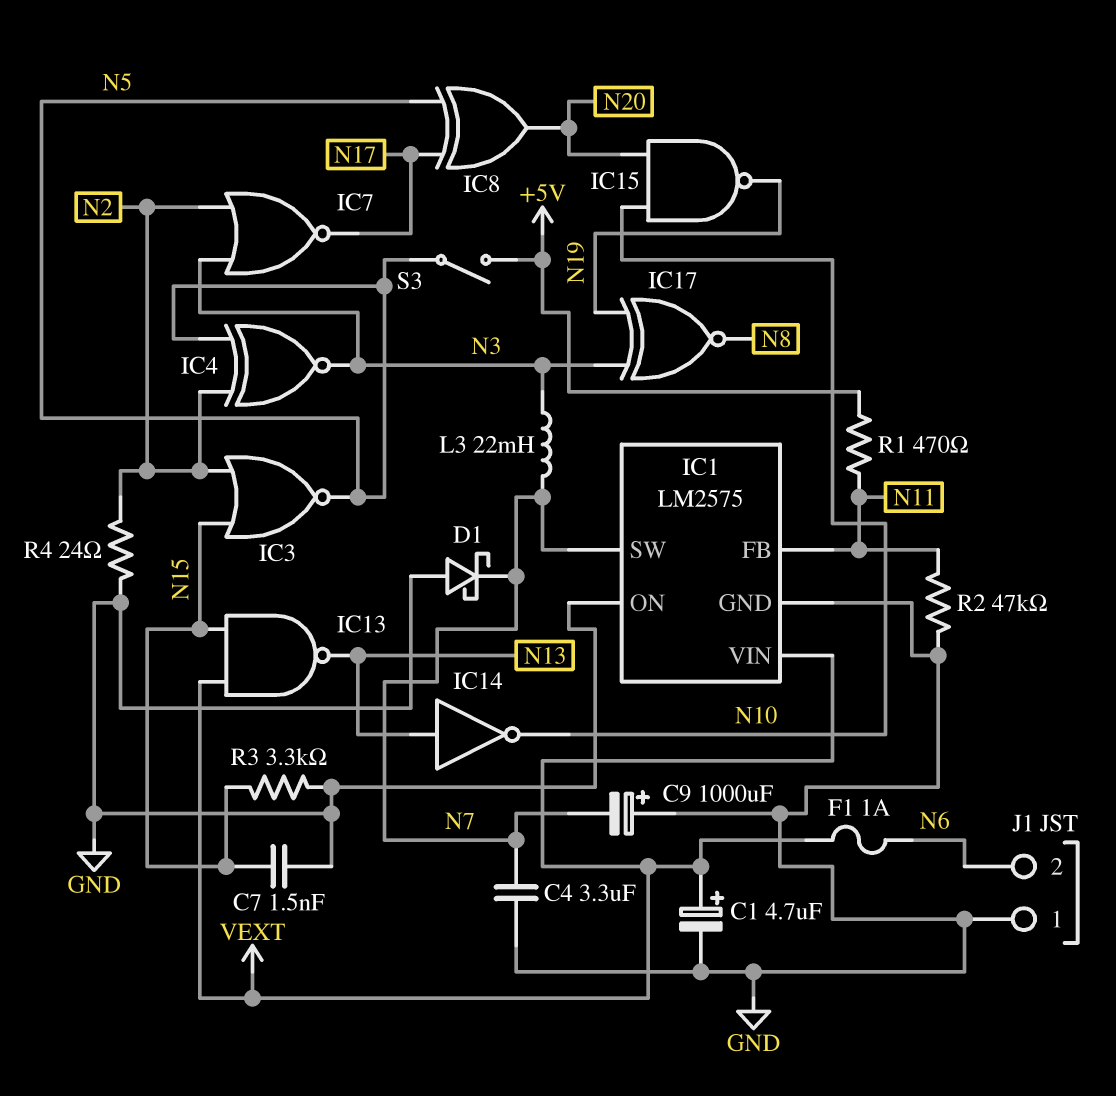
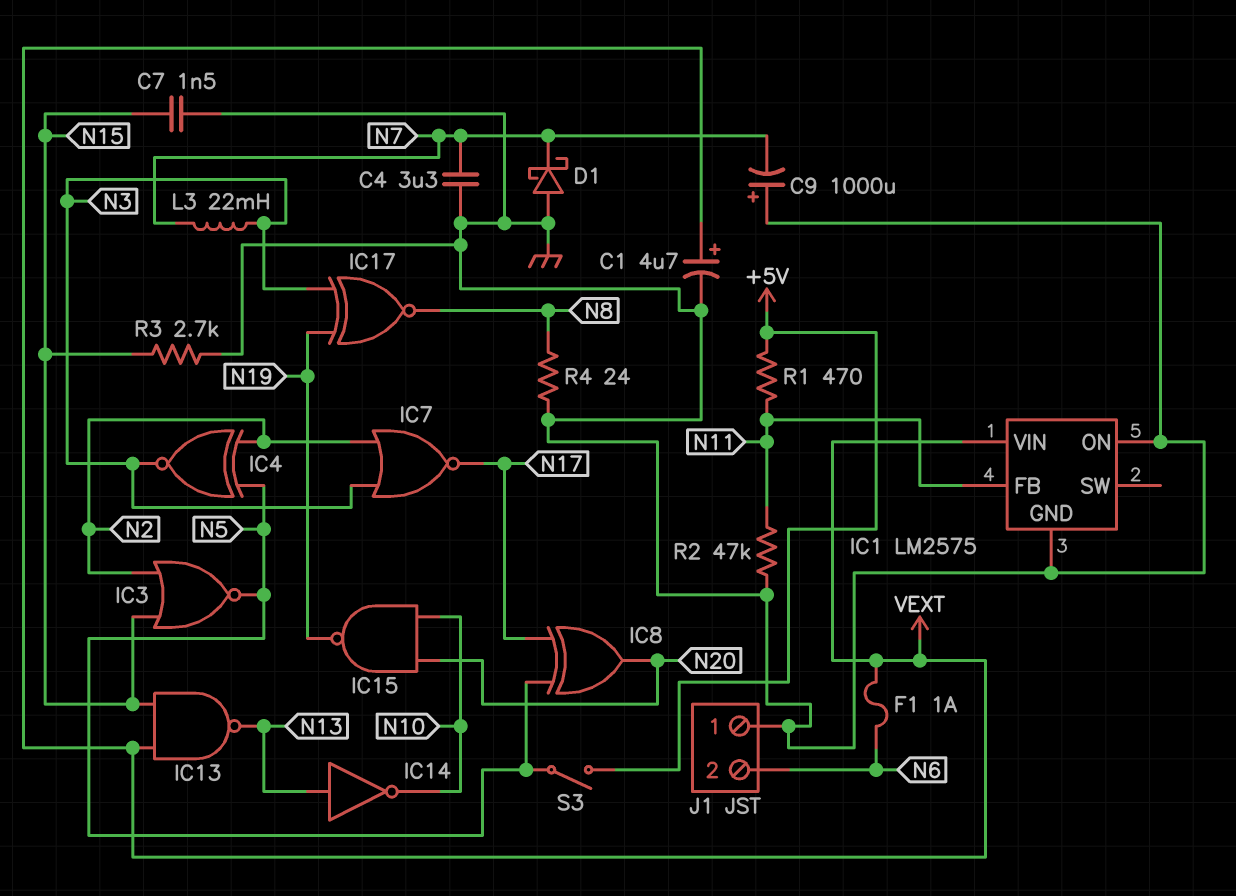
IC1 pin SW: N7 -> none
R3: 3.3k (GND, N15) -> 2.7k (GND, N15)
R4: 24 (GND, N2) -> 24 (GND, N8)

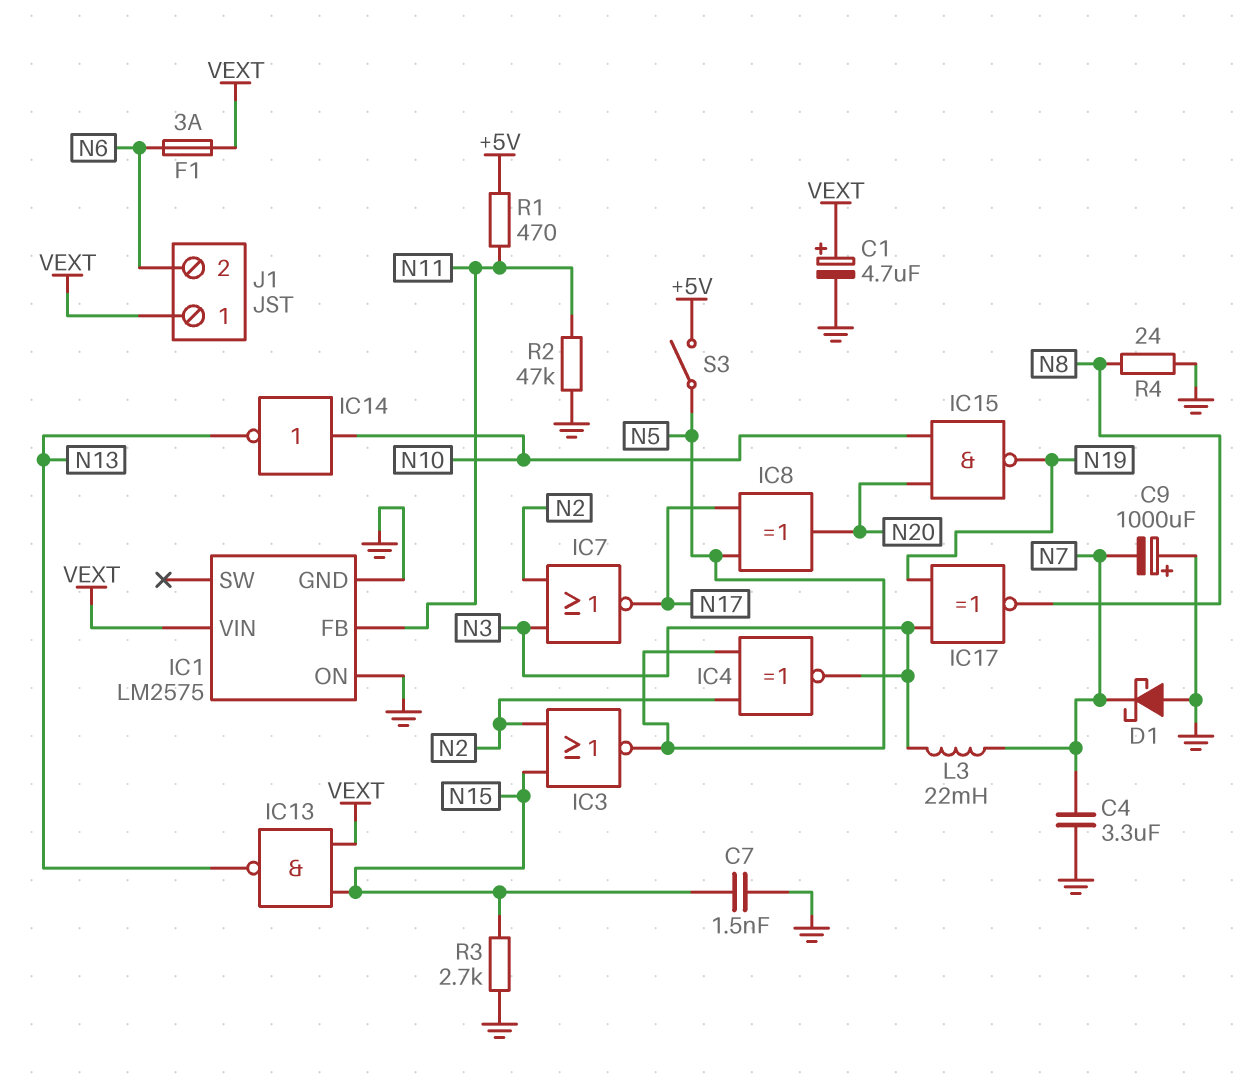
F1: 1A (N6, VEXT) -> 3A (N6, VEXT)
IC14: NOT (in N13, out N10) -> NOT (in N10, out N13)
J1 pin 1: GND -> VEXT

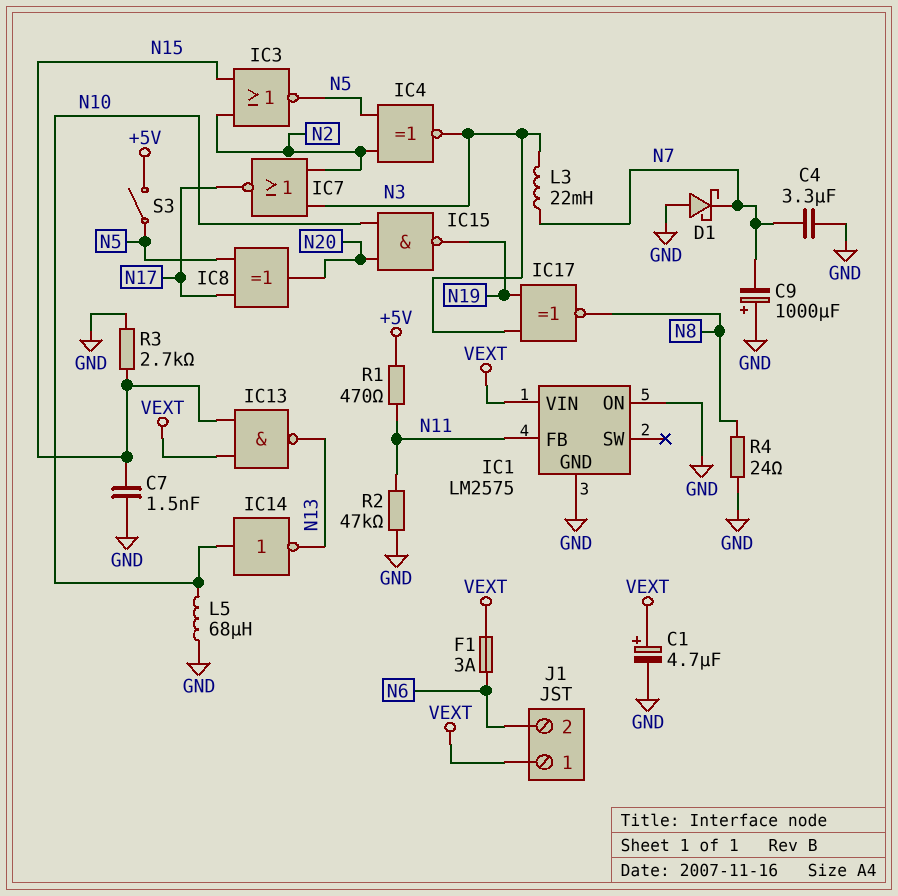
L5: none -> 68uH (GND, N10)

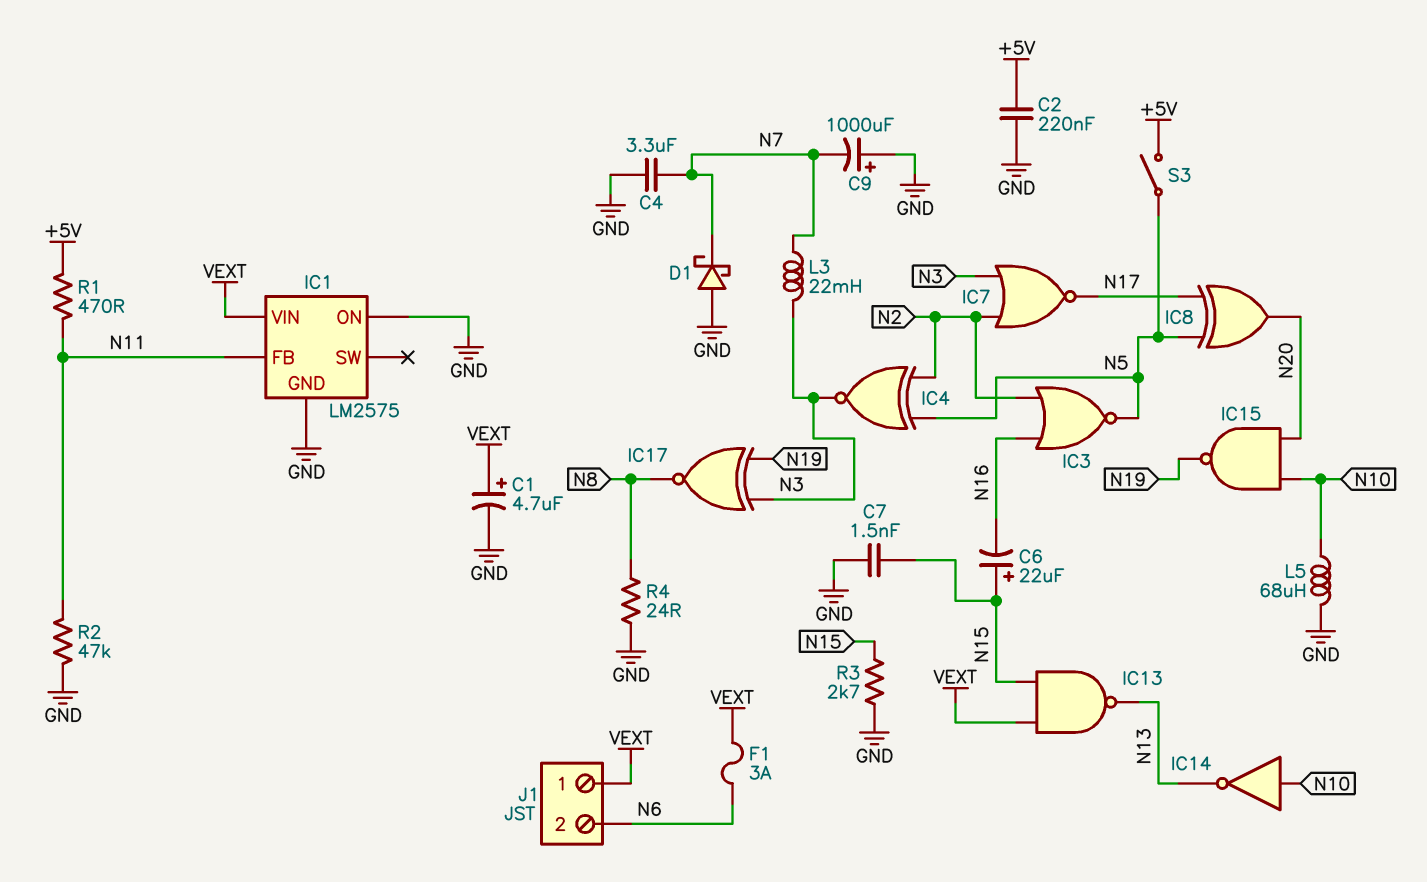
C2: none -> 220nF (+5V, GND)
C6: none -> 22uF (plus N15, minus N16)
IC3: NOR (in N2, in N15, out N5) -> NOR (in N2, in N16, out N5)

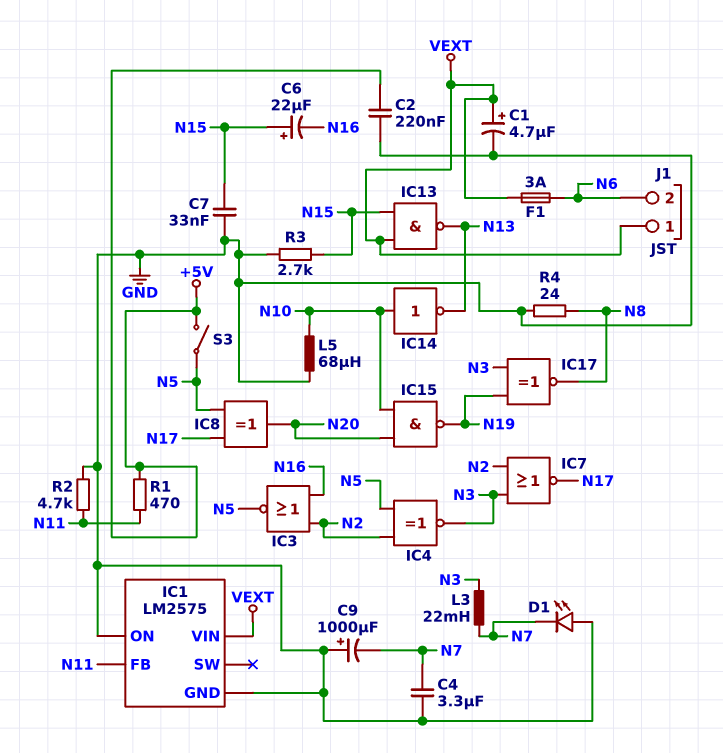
C7: 1.5nF (GND, N15) -> 33nF (GND, N15)
D1: schottky (A GND, K N7) -> LED (A GND, K N7)
R2: 47k (GND, N11) -> 4.7k (GND, N11)

